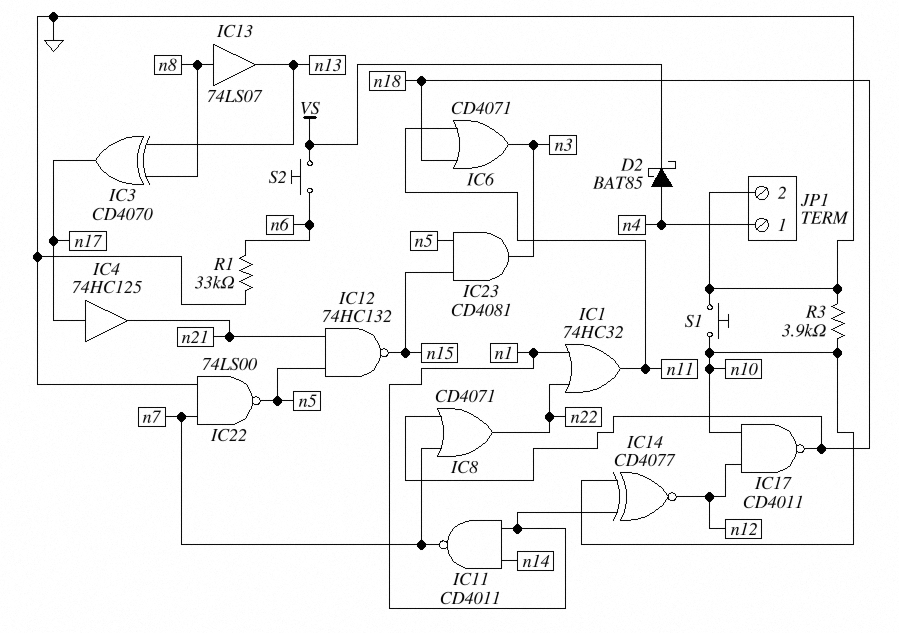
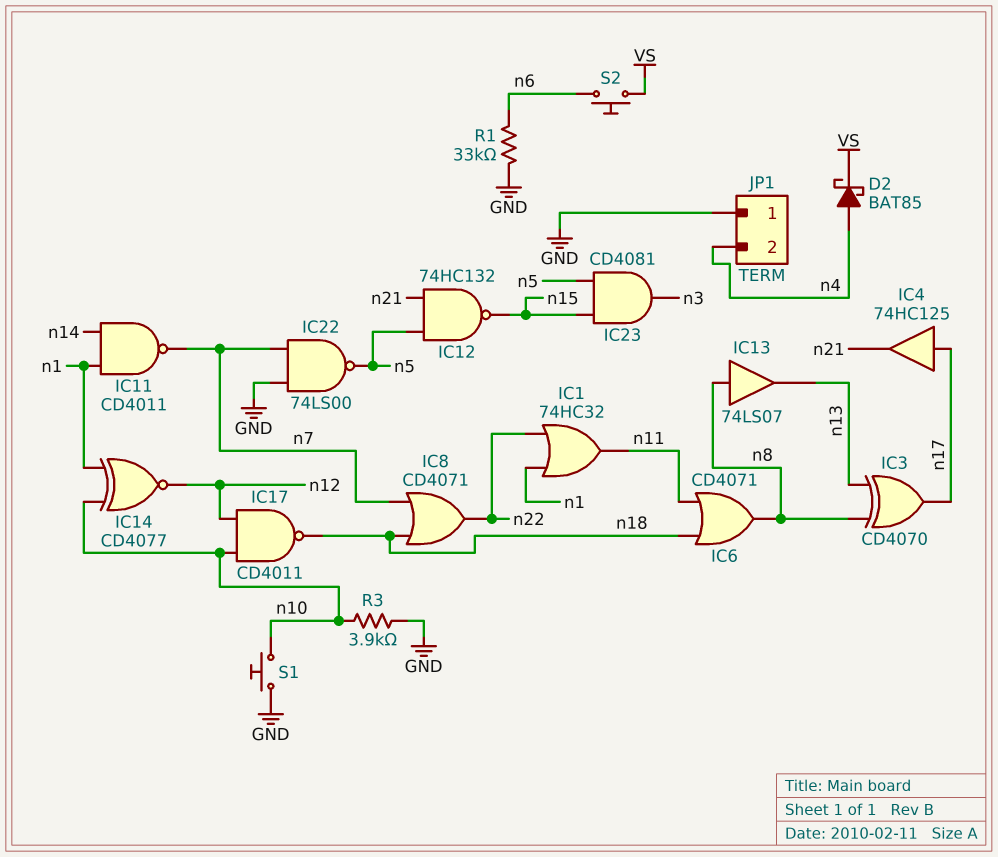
IC6: OR CD4071 (in n11, in n18, out n3) -> OR CD4071 (in n11, in n18, out n8)
JP1 pin 1: n4 -> GND
JP1 pin 2: GND -> n4

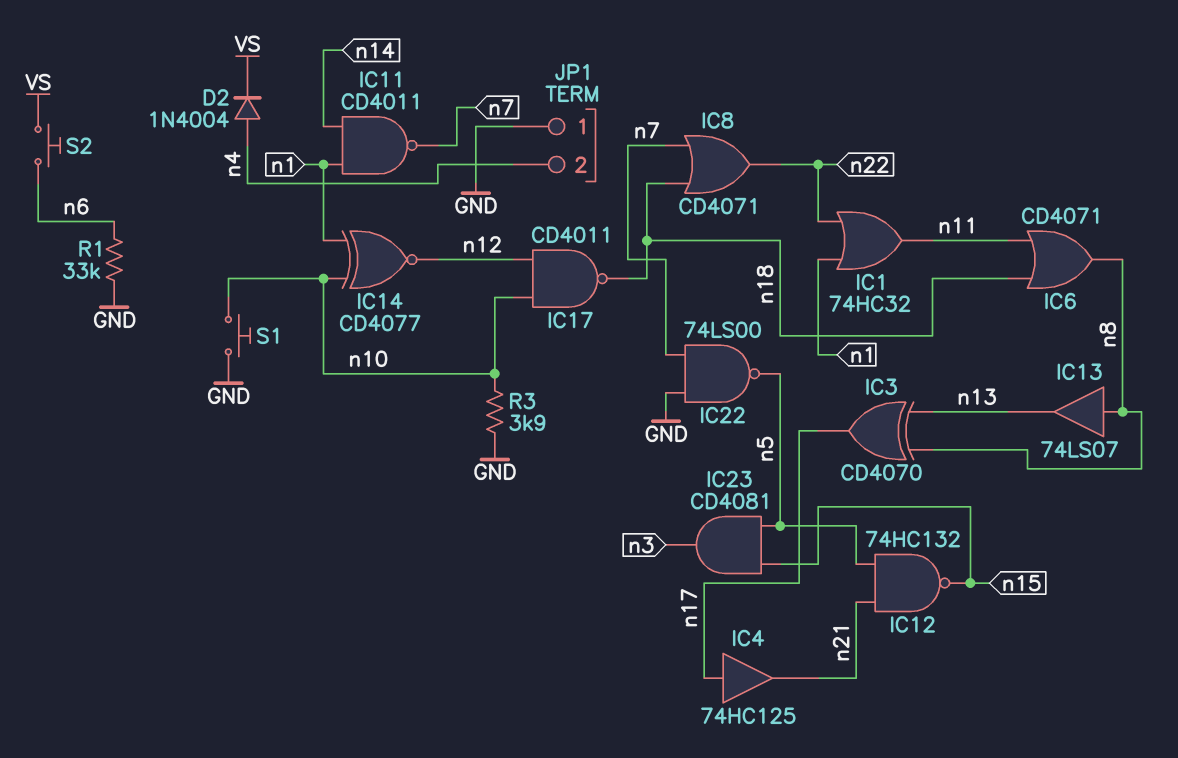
D2: schottky BAT85 (A n4, K VS) -> diode 1N4004 (A n4, K VS)

